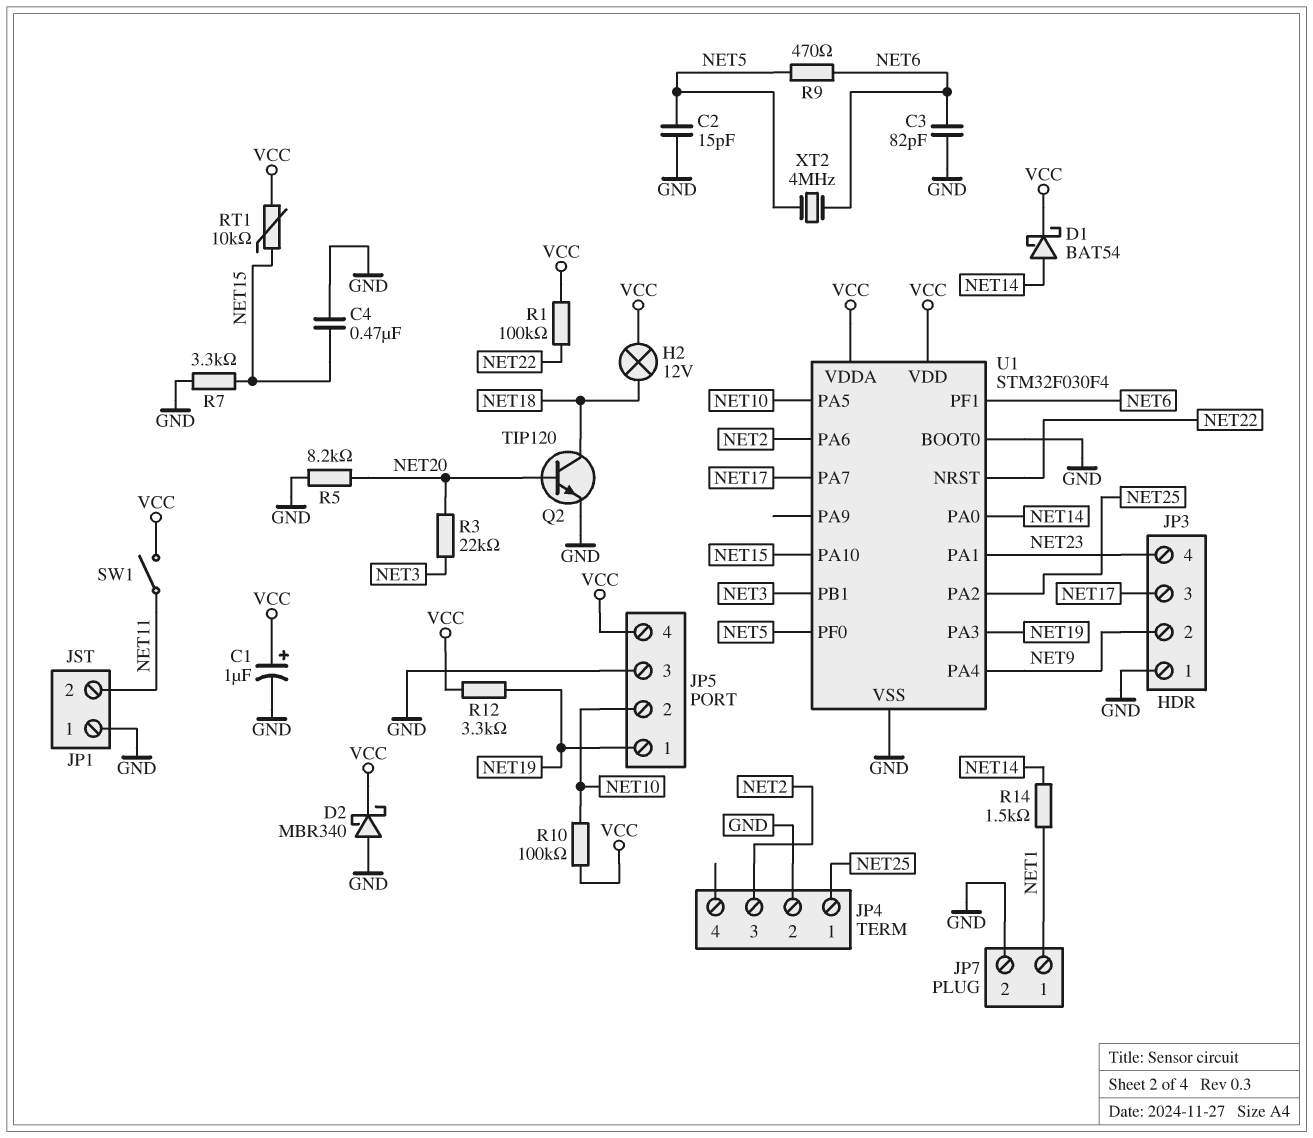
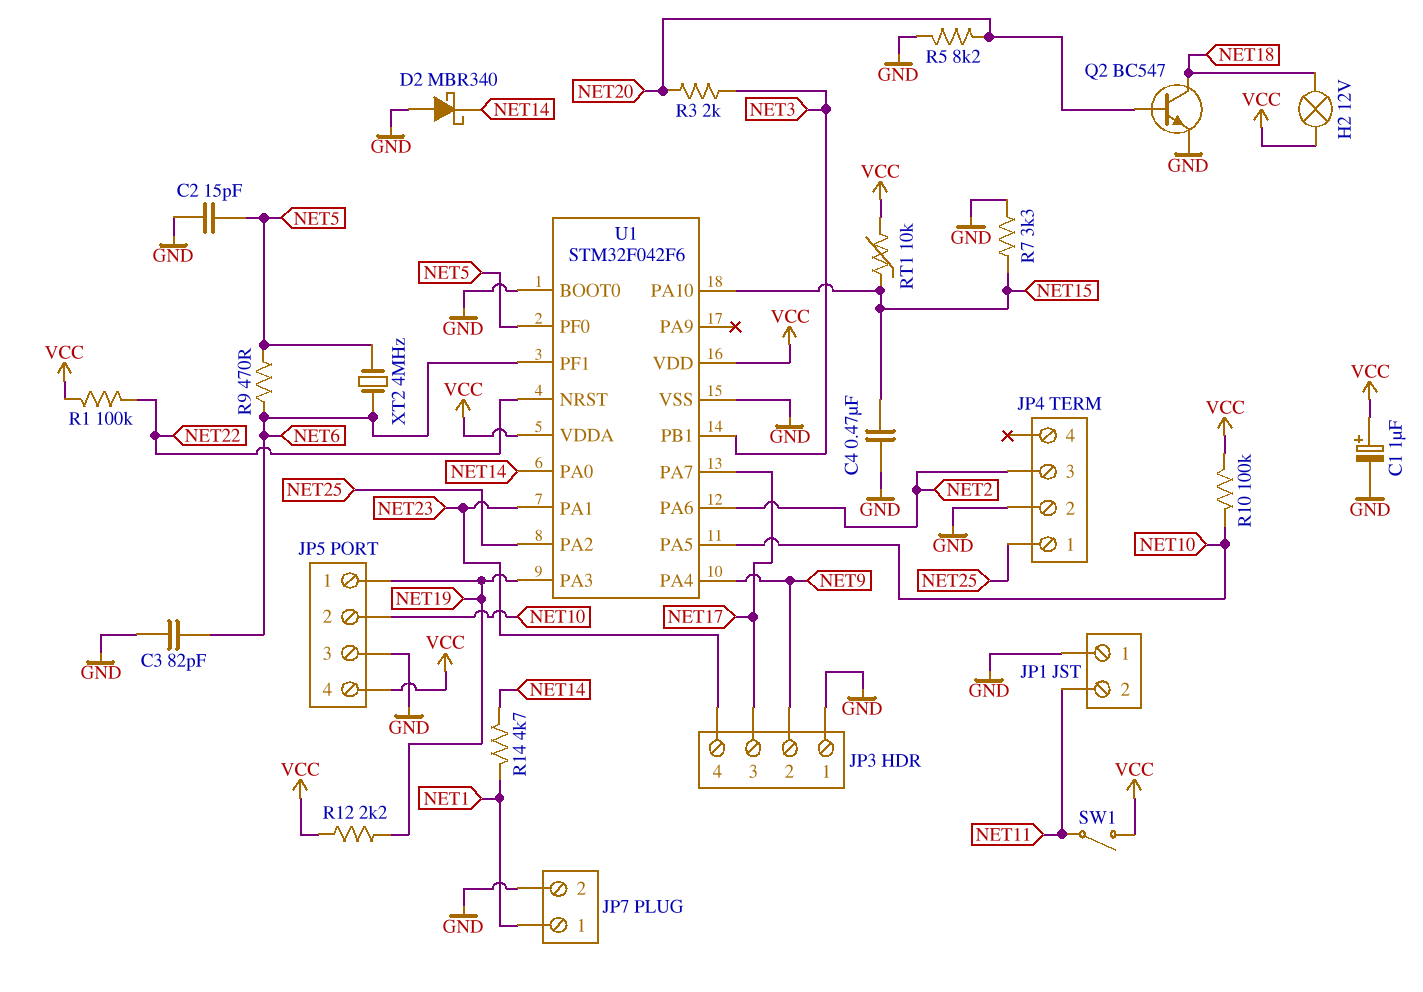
D1: schottky BAT54 (A NET14, K VCC) -> none
D2: schottky MBR340 (A GND, K VCC) -> schottky MBR340 (A GND, K NET14)
Q2: NPN TIP120 (B NET20, C NET18, E GND) -> NPN BC547 (B NET20, C NET18, E GND)
R3: 22k (NET3, NET20) -> 2k (NET3, NET20)
R12: 3.3k (NET19, VCC) -> 2.2k (NET19, VCC)
R14: 1.5k (NET1, NET14) -> 4.7k (NET1, NET14)
U1: STM32F030F4 -> STM32F042F6

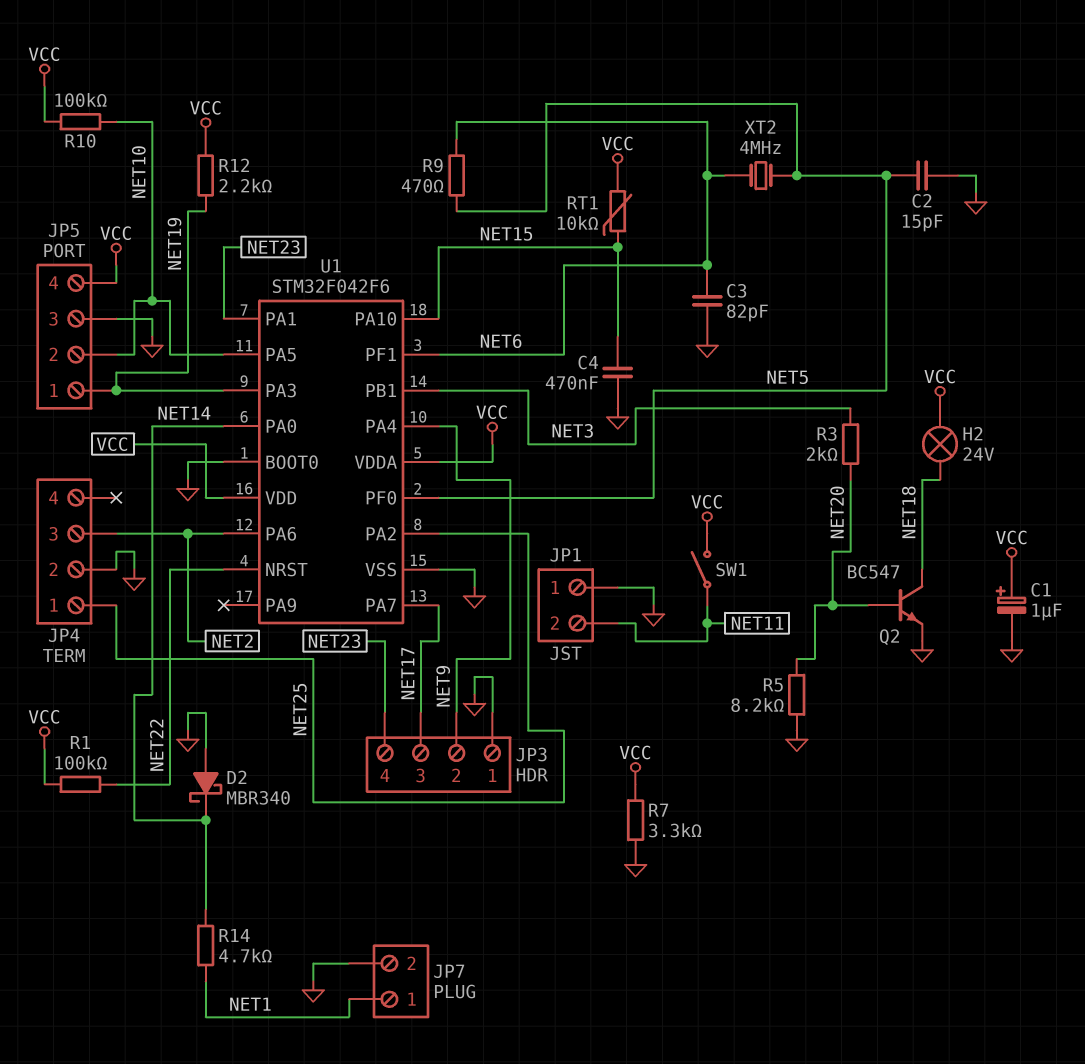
H2: lamp 12V (NET18, VCC) -> lamp 24V (NET18, VCC)
R7: 3.3k (GND, NET15) -> 3.3k (GND, VCC)

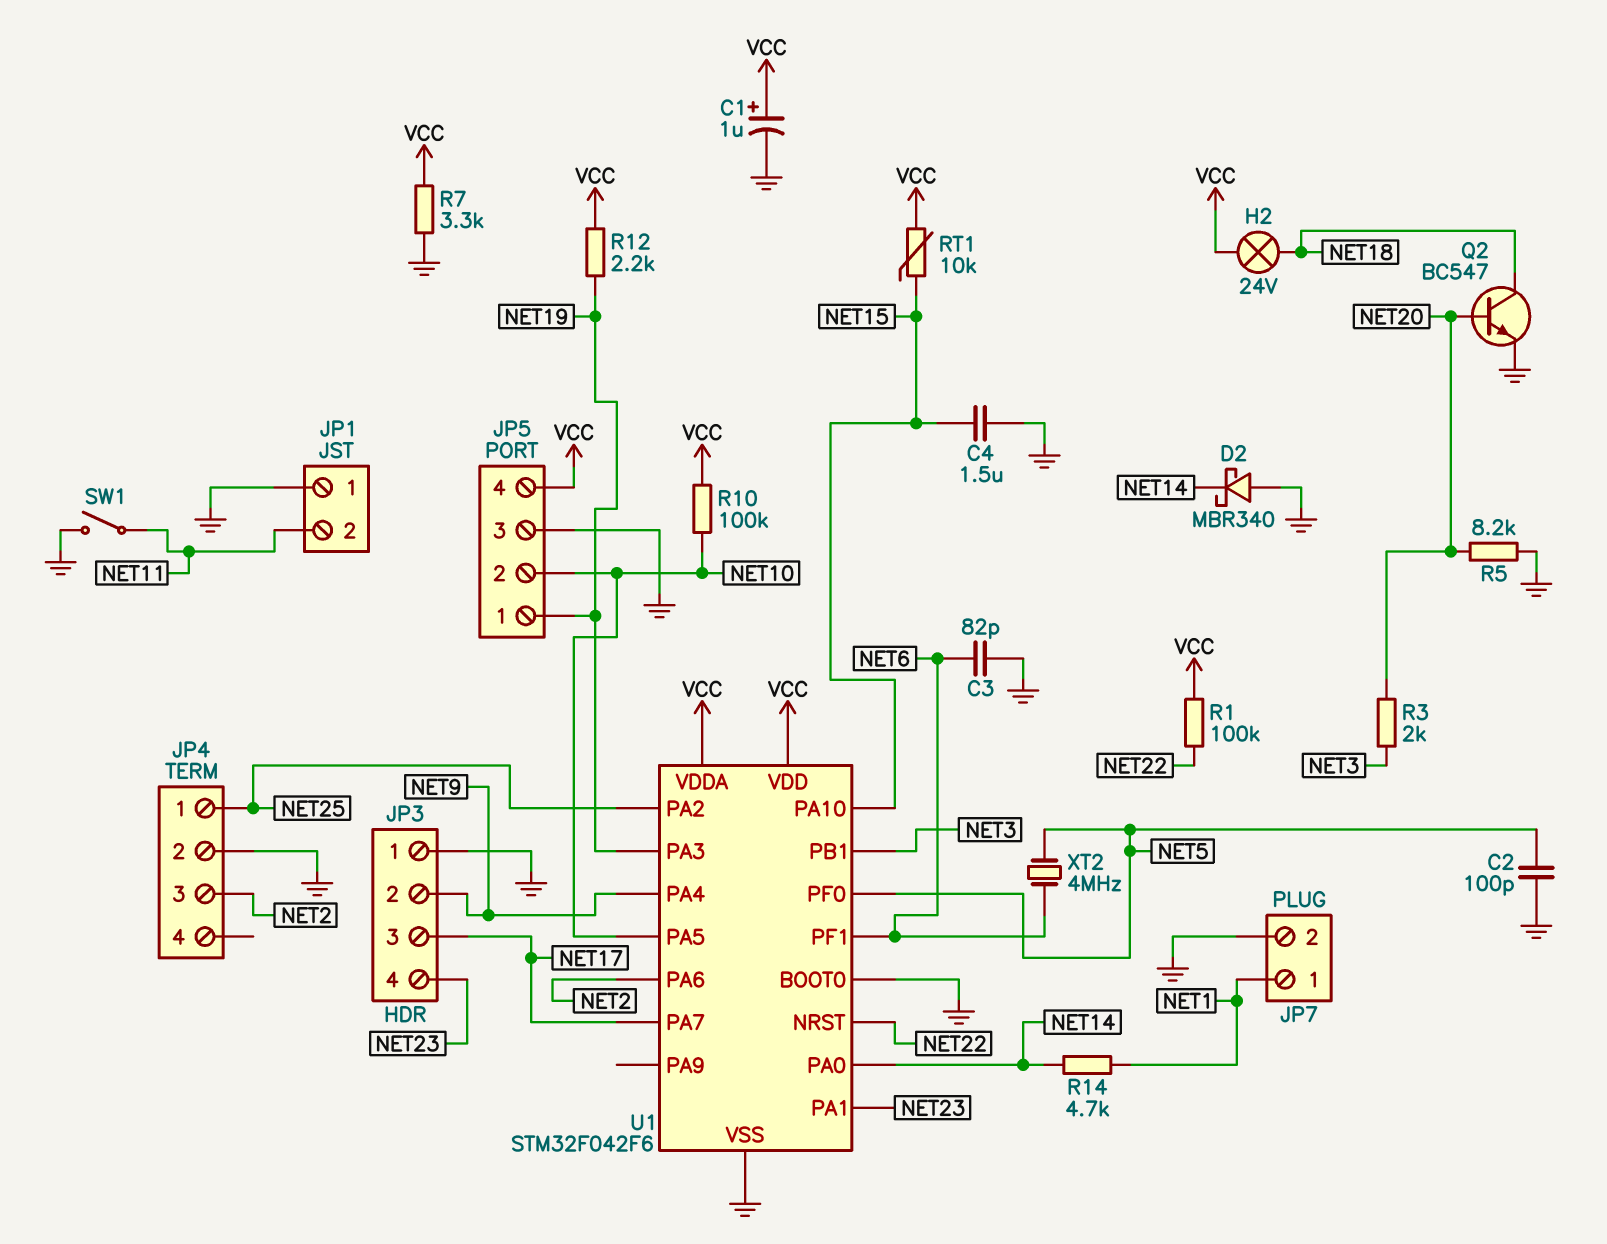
C2: 15pF (GND, NET5) -> 100pF (GND, NET5)
C4: 470nF (GND, NET15) -> 1.5uF (GND, NET15)
R9: 470 (NET5, NET6) -> none
SW1: switch (NET11, VCC) -> switch (GND, NET11)

